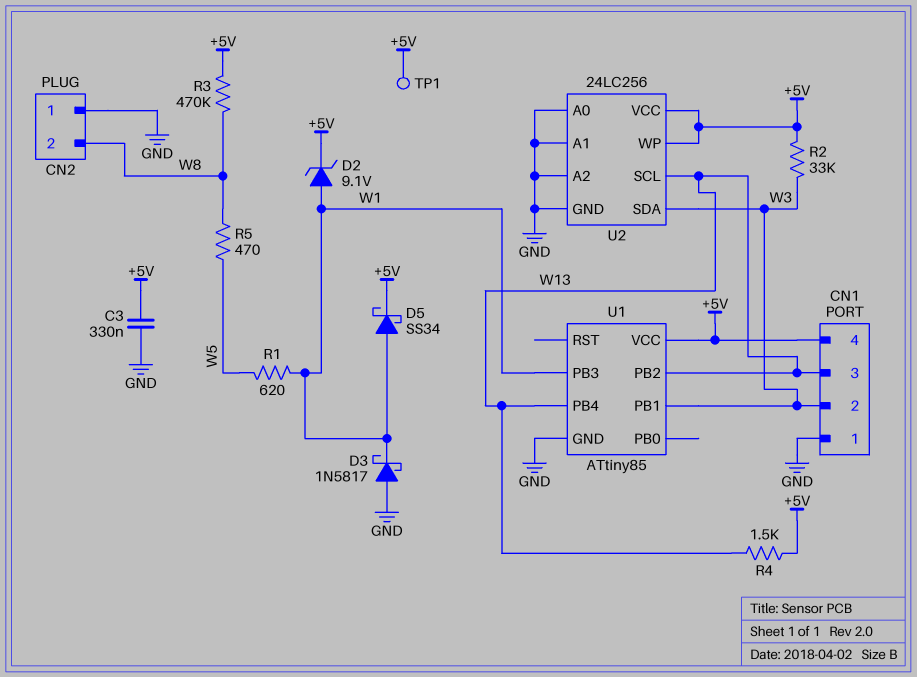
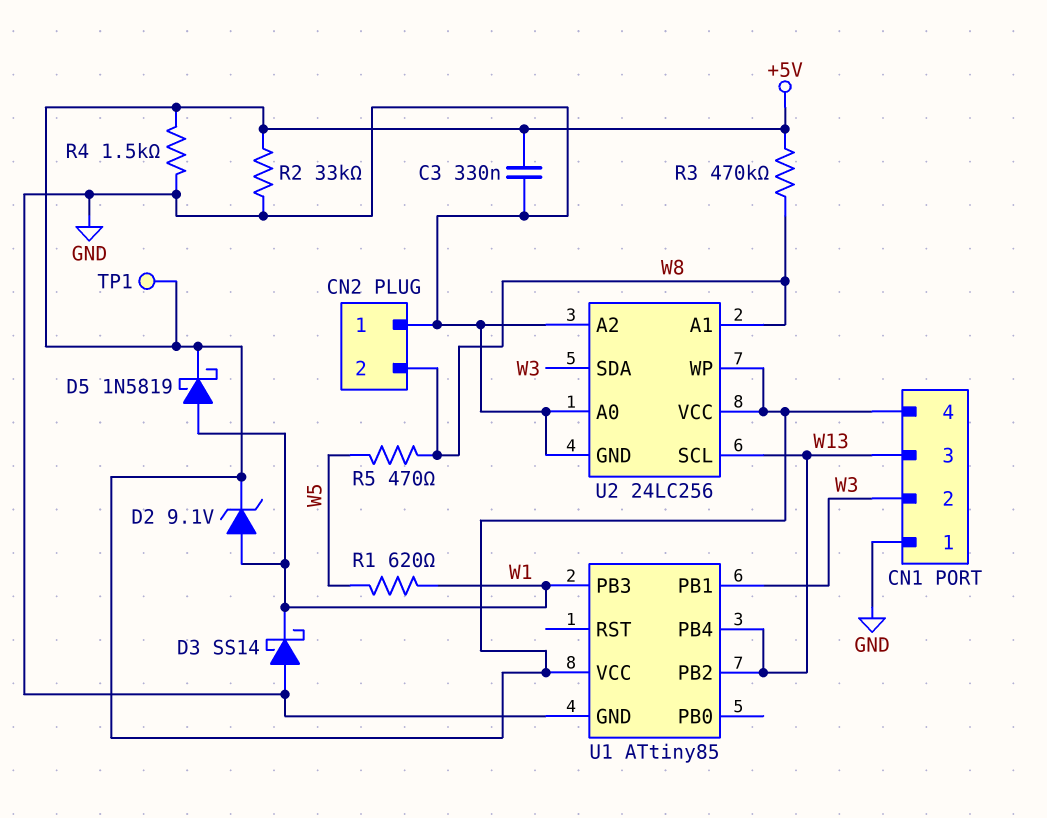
D3: schottky 1N5817 (A GND, K W1) -> schottky SS14 (A GND, K W1)
D5: schottky SS34 (A W1, K +5V) -> schottky 1N5819 (A W1, K +5V)
R2: 33k (+5V, W3) -> 33k (+5V, GND)
R4: 1.5k (+5V, W13) -> 1.5k (+5V, GND)
U2 pin A1: GND -> W8

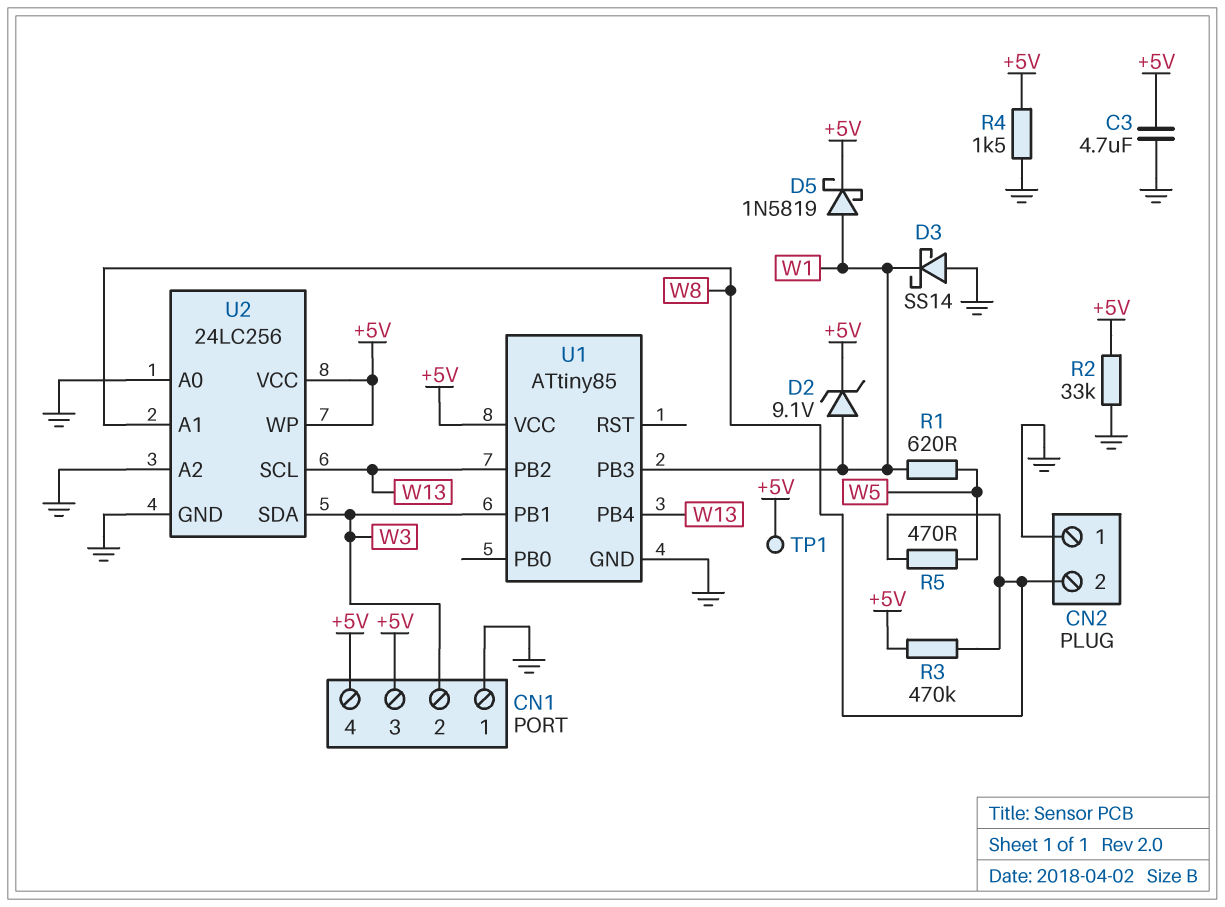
C3: 330nF (+5V, GND) -> 4.7uF (+5V, GND)
CN1 pin 3: W13 -> +5V

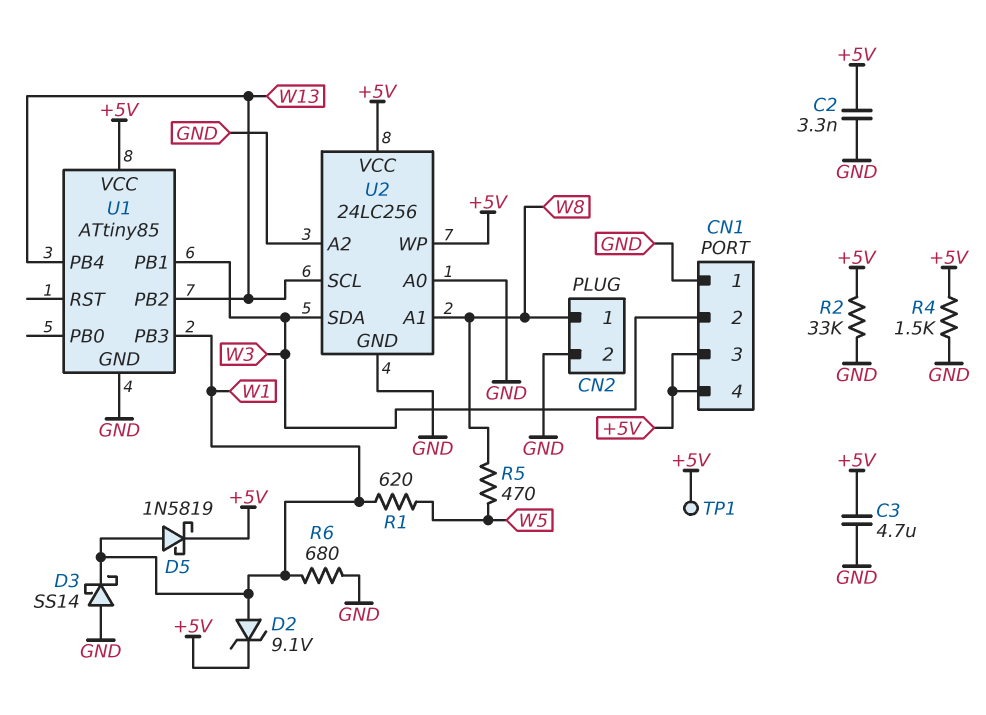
C2: none -> 3.3nF (+5V, GND)
CN2 pin 1: GND -> W8
CN2 pin 2: W8 -> GND
R3: 470k (+5V, W8) -> none
R6: none -> 680 (GND, W1)

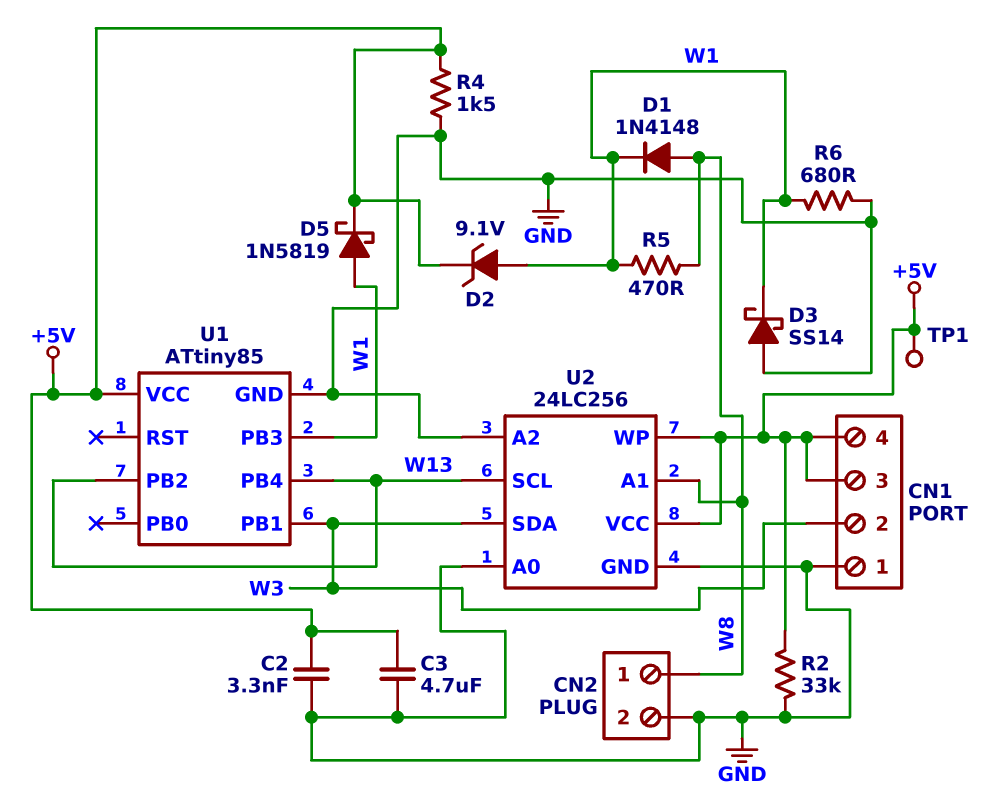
D1: none -> diode 1N4148 (A W8, K W1)
R1: 620 (W1, W5) -> none
R5: 470 (W5, W8) -> 470 (W1, W8)

